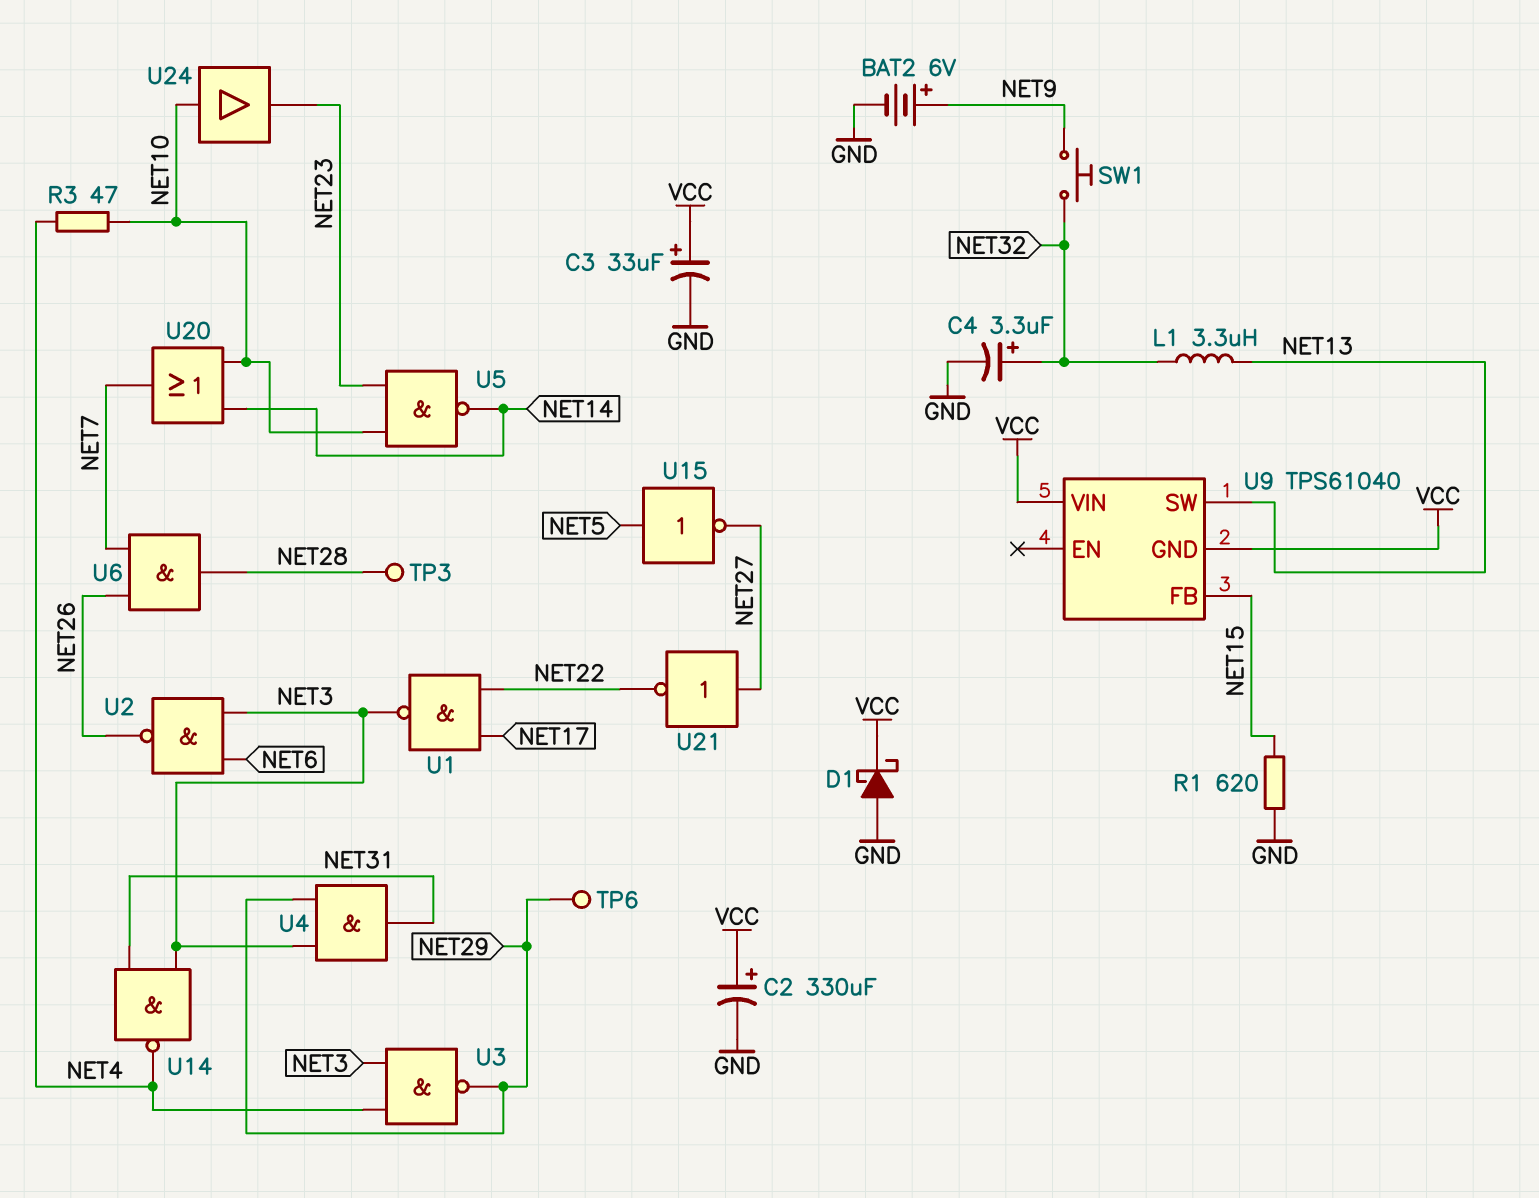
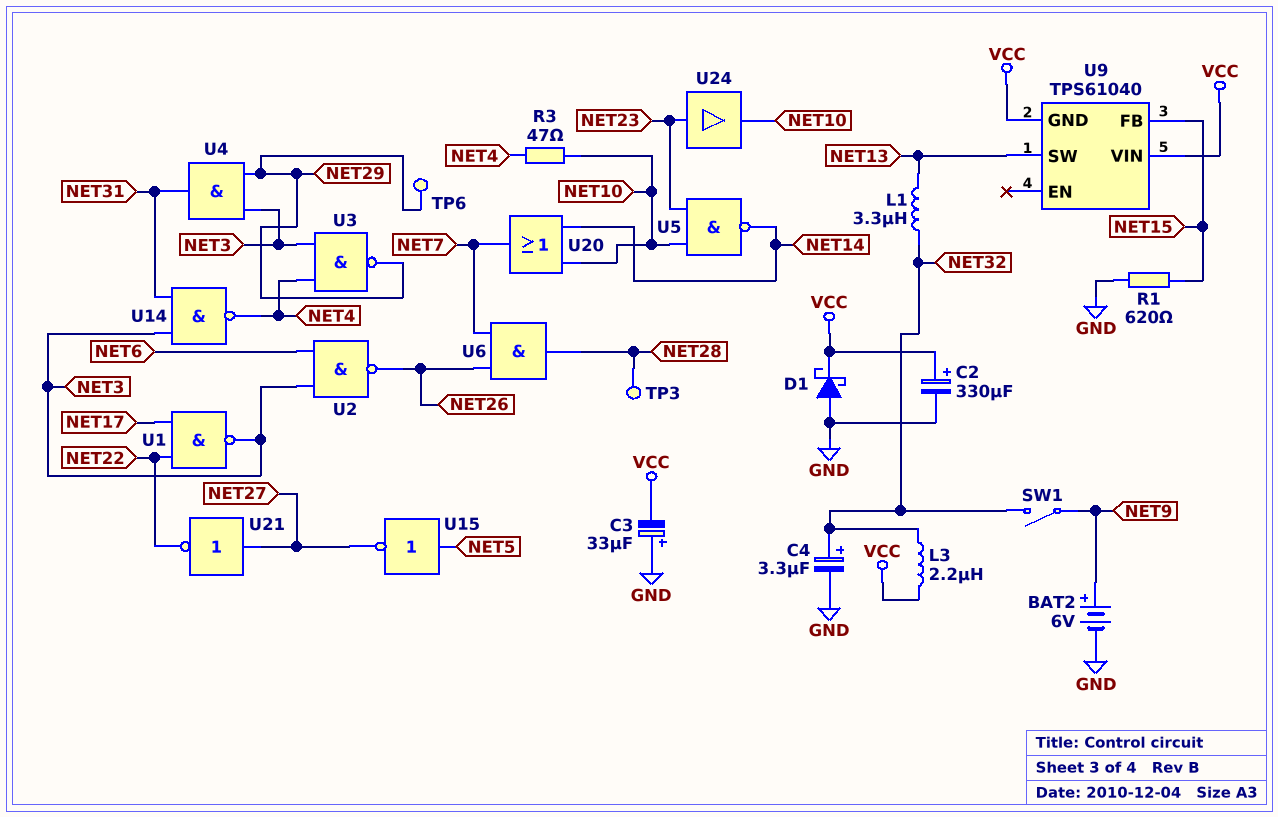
C3: 33uF (plus VCC, minus GND) -> 33uF (plus GND, minus VCC)
L3: none -> 2.2uH (NET32, VCC)
SW1: button (NET9, NET32) -> switch (NET9, NET32)
U24: buffer (in NET10, out NET23) -> buffer (in NET23, out NET10)

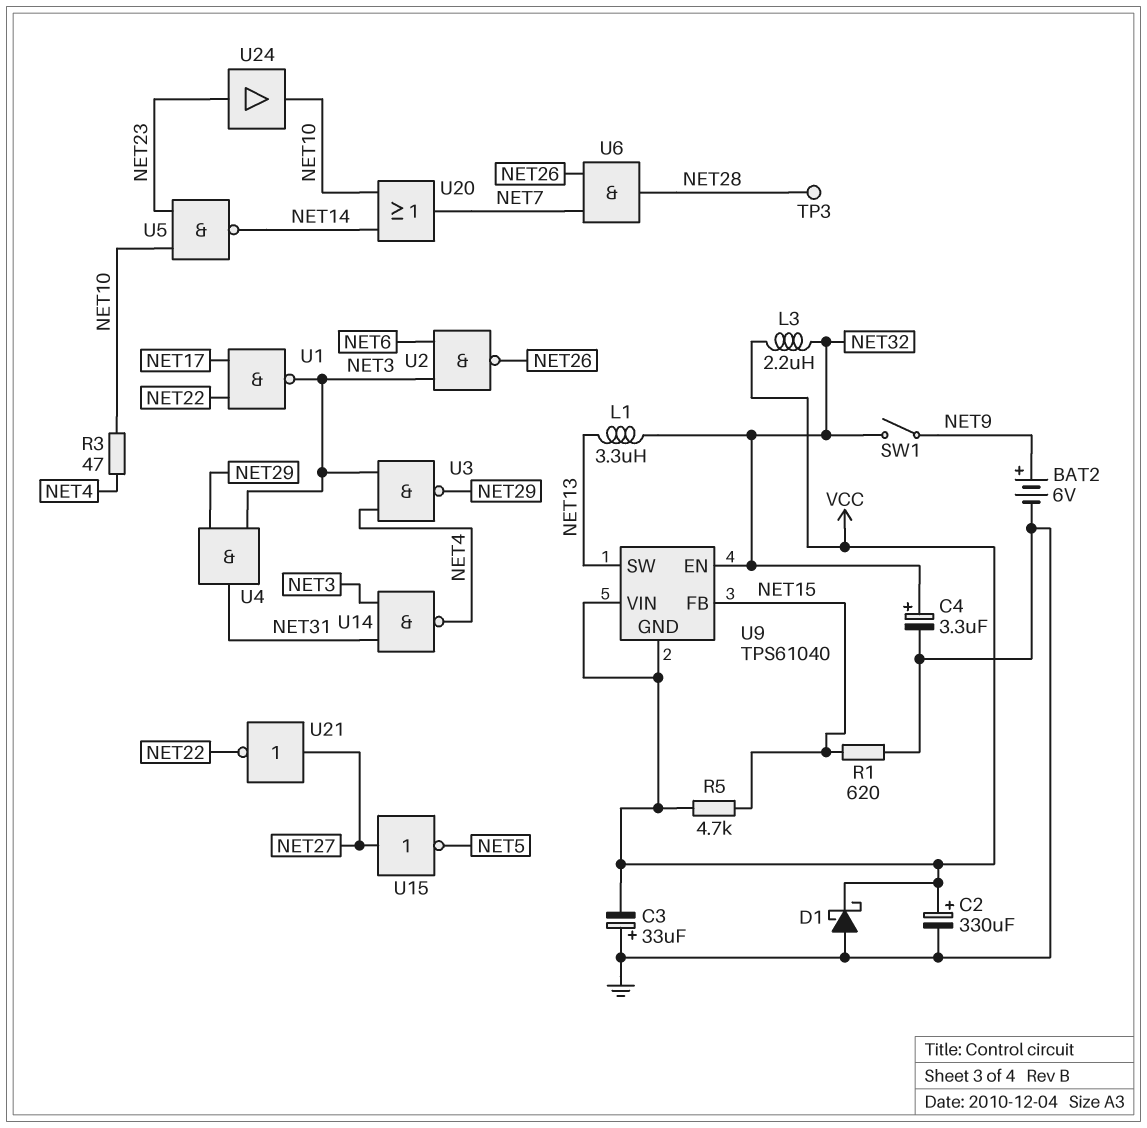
R5: none -> 4.7k (NET15, VCC)
TP6: test point (NET29) -> none
U9 pin EN: none -> NET32
U15: NOT (in NET5, out NET27) -> NOT (in NET27, out NET5)

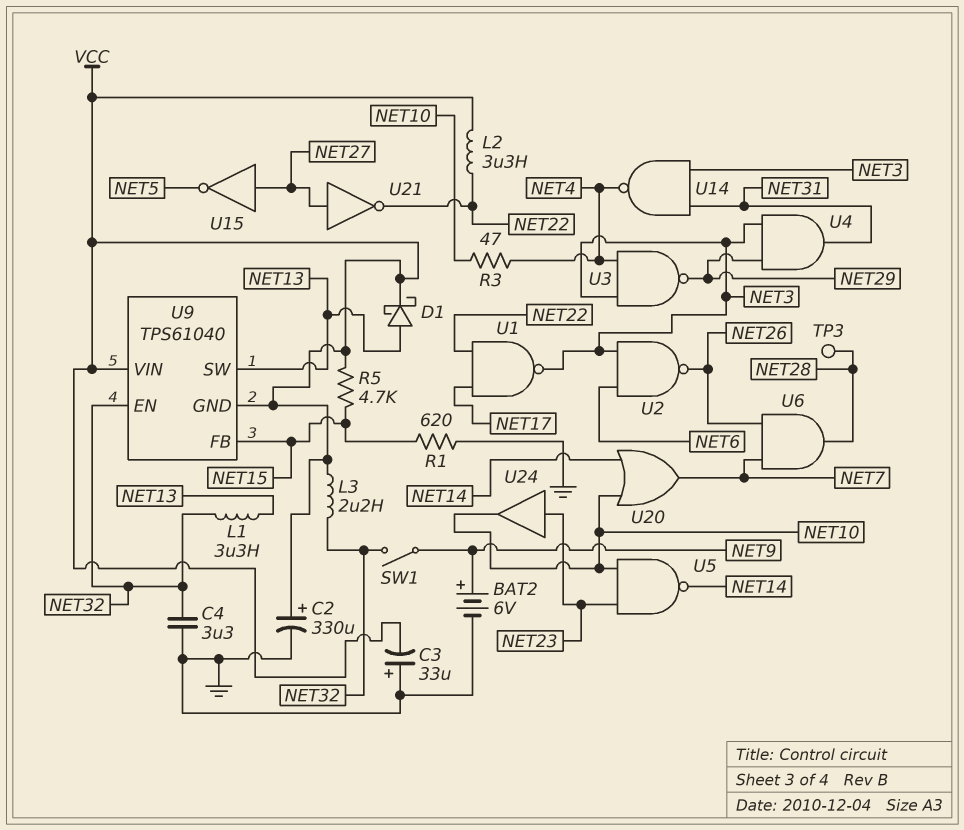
C4: 3.3uF (plus NET32, minus GND) -> 3.3uF (GND, NET32)
D1: schottky (A GND, K VCC) -> schottky (A NET13, K VCC)
L2: none -> 3.3uH (NET22, VCC)

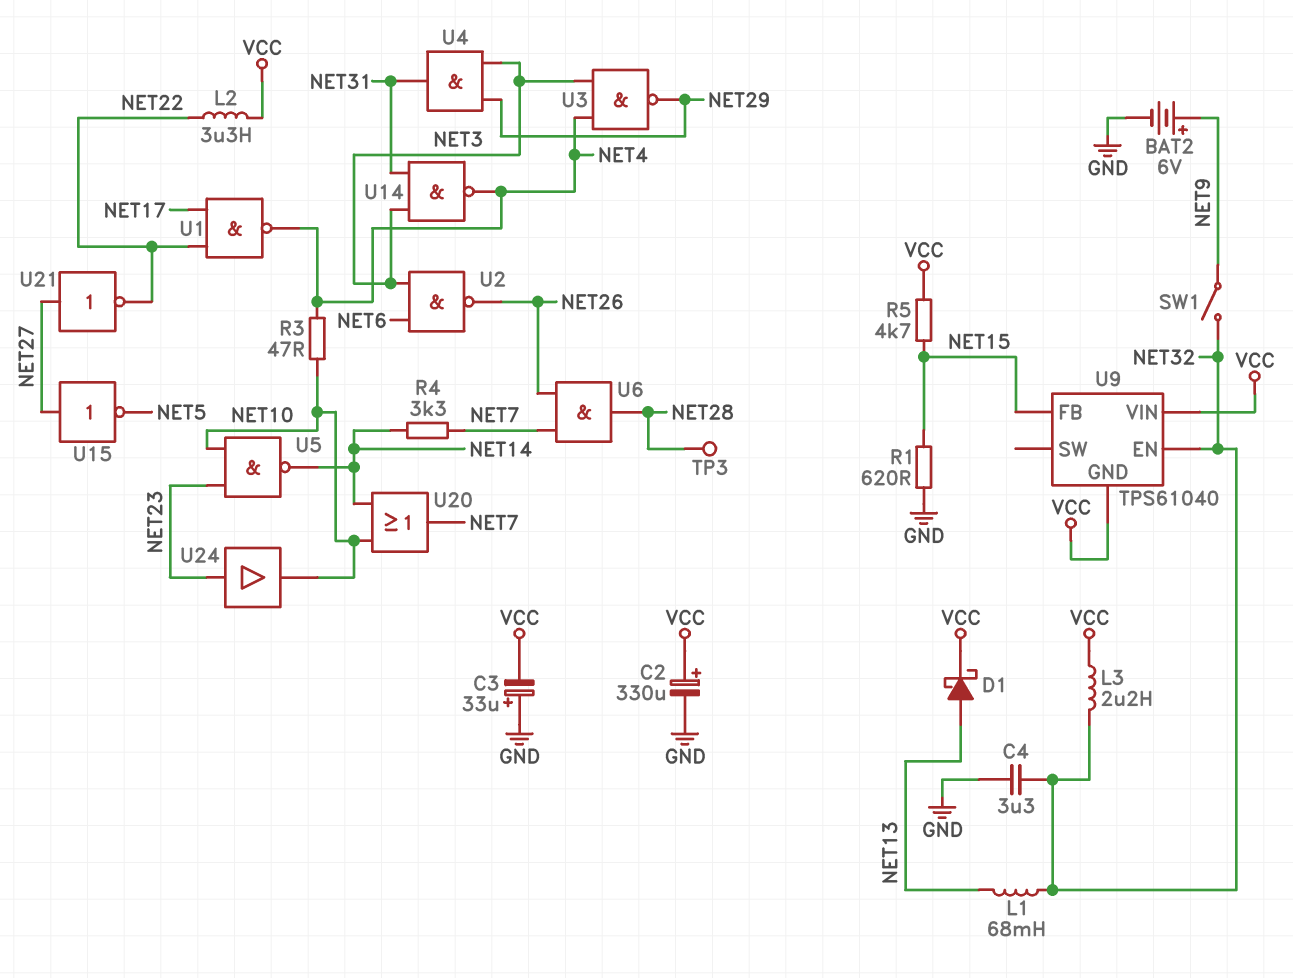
L1: 3.3uH (NET13, NET32) -> 68mH (NET13, NET32)
R4: none -> 3.3k (NET7, NET14)
U1: NAND (in NET17, in NET22, out NET3) -> NAND (in NET17, in NET22, out NET4)
U9 pin SW: NET13 -> none

